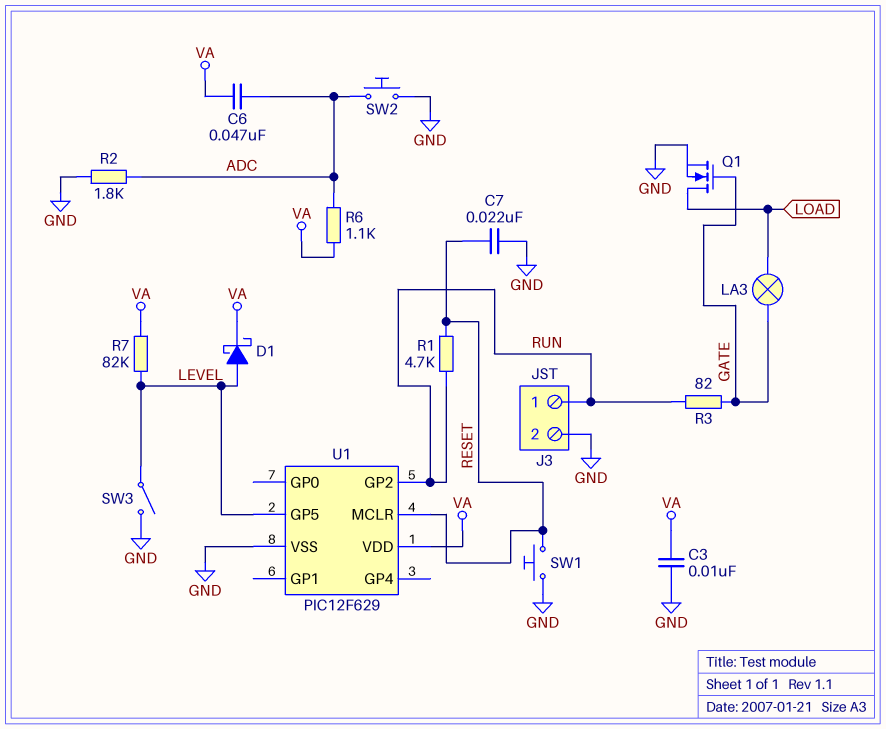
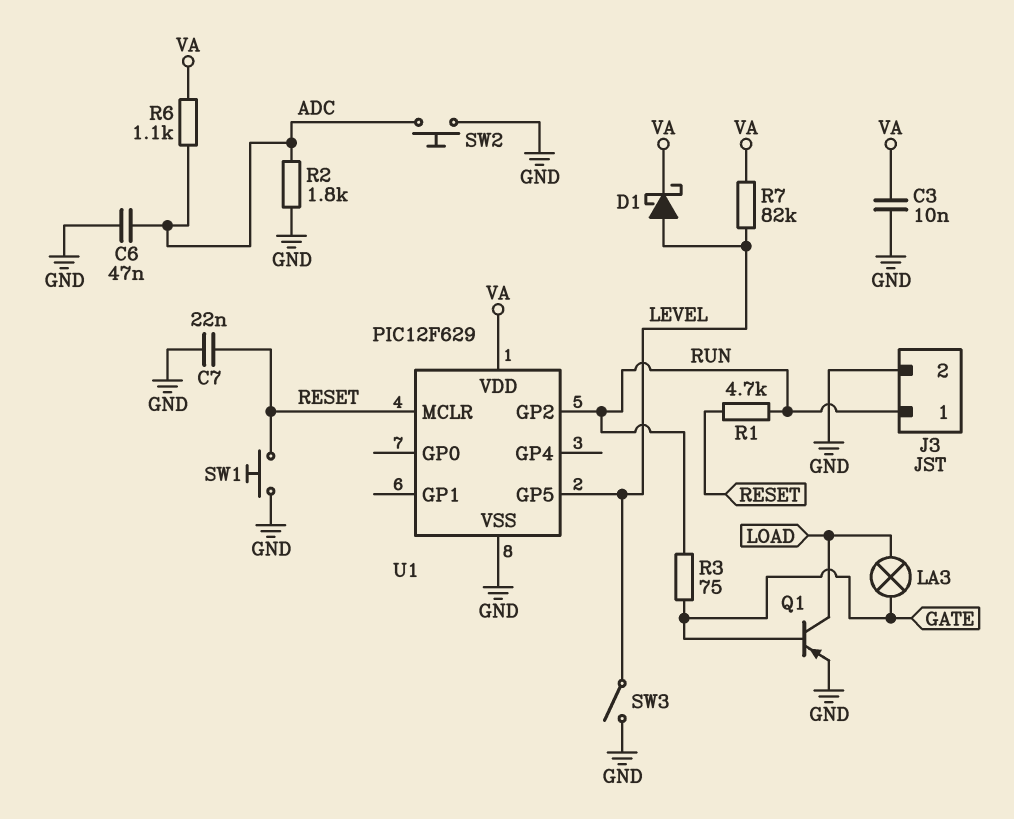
C6: 47nF (ADC, VA) -> 47nF (ADC, GND)
Q1: NMOS (G GATE, D LOAD, S GND) -> PNP (B GATE, C LOAD, E GND)
R3: 82 (GATE, RUN) -> 75 (GATE, RUN)

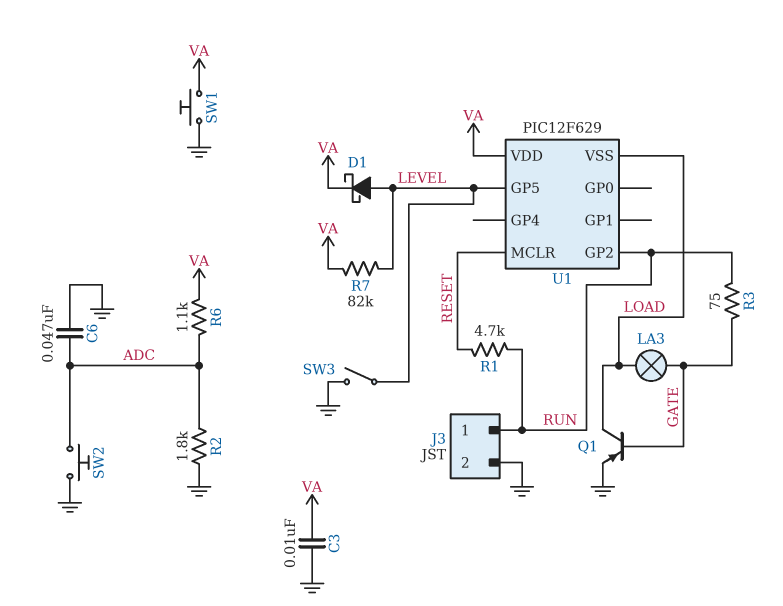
C7: 22nF (GND, RESET) -> none
SW1: button (GND, RESET) -> button (GND, VA)
U1 pin VSS: GND -> LOAD

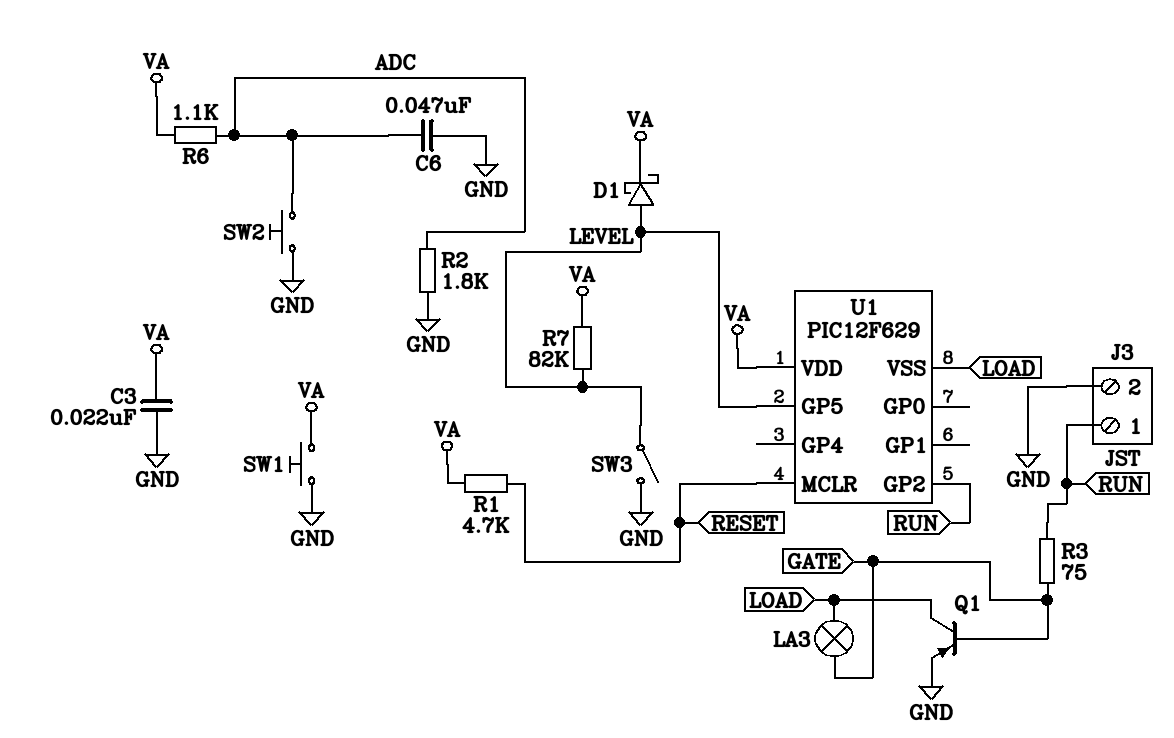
C3: 10nF (GND, VA) -> 22nF (GND, VA)
R1: 4.7k (RESET, RUN) -> 4.7k (RESET, VA)

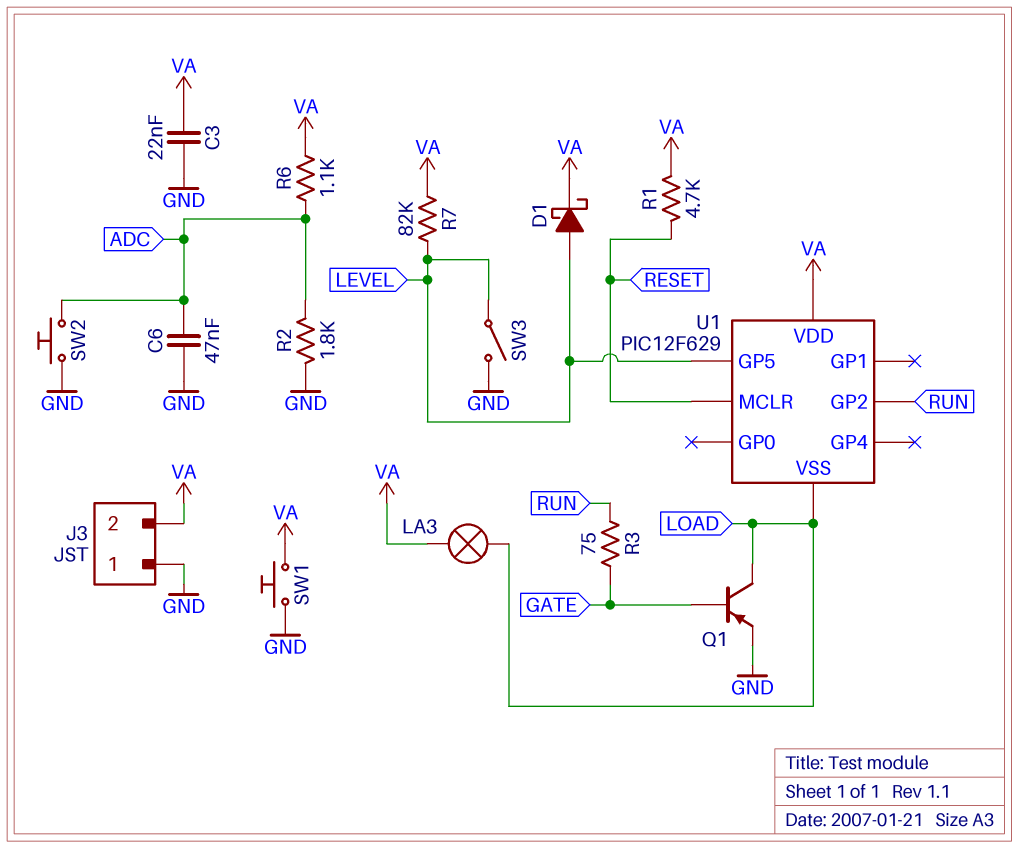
J3 pin 1: RUN -> GND
J3 pin 2: GND -> VA
LA3: lamp (GATE, LOAD) -> lamp (LOAD, VA)

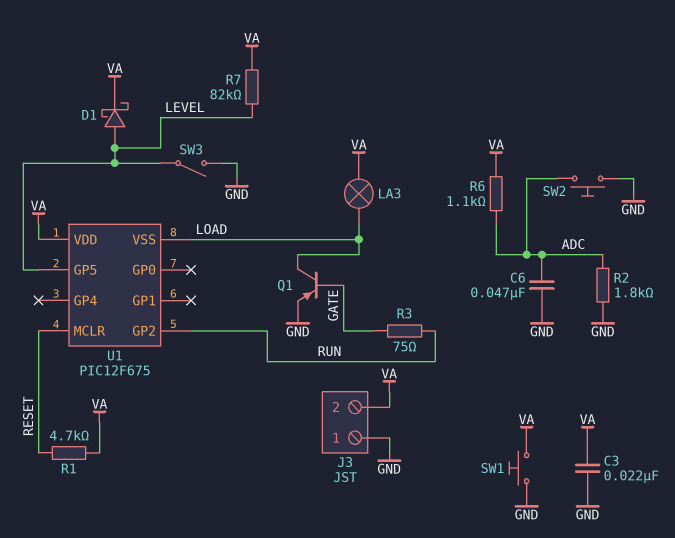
U1: PIC12F629 -> PIC12F675

